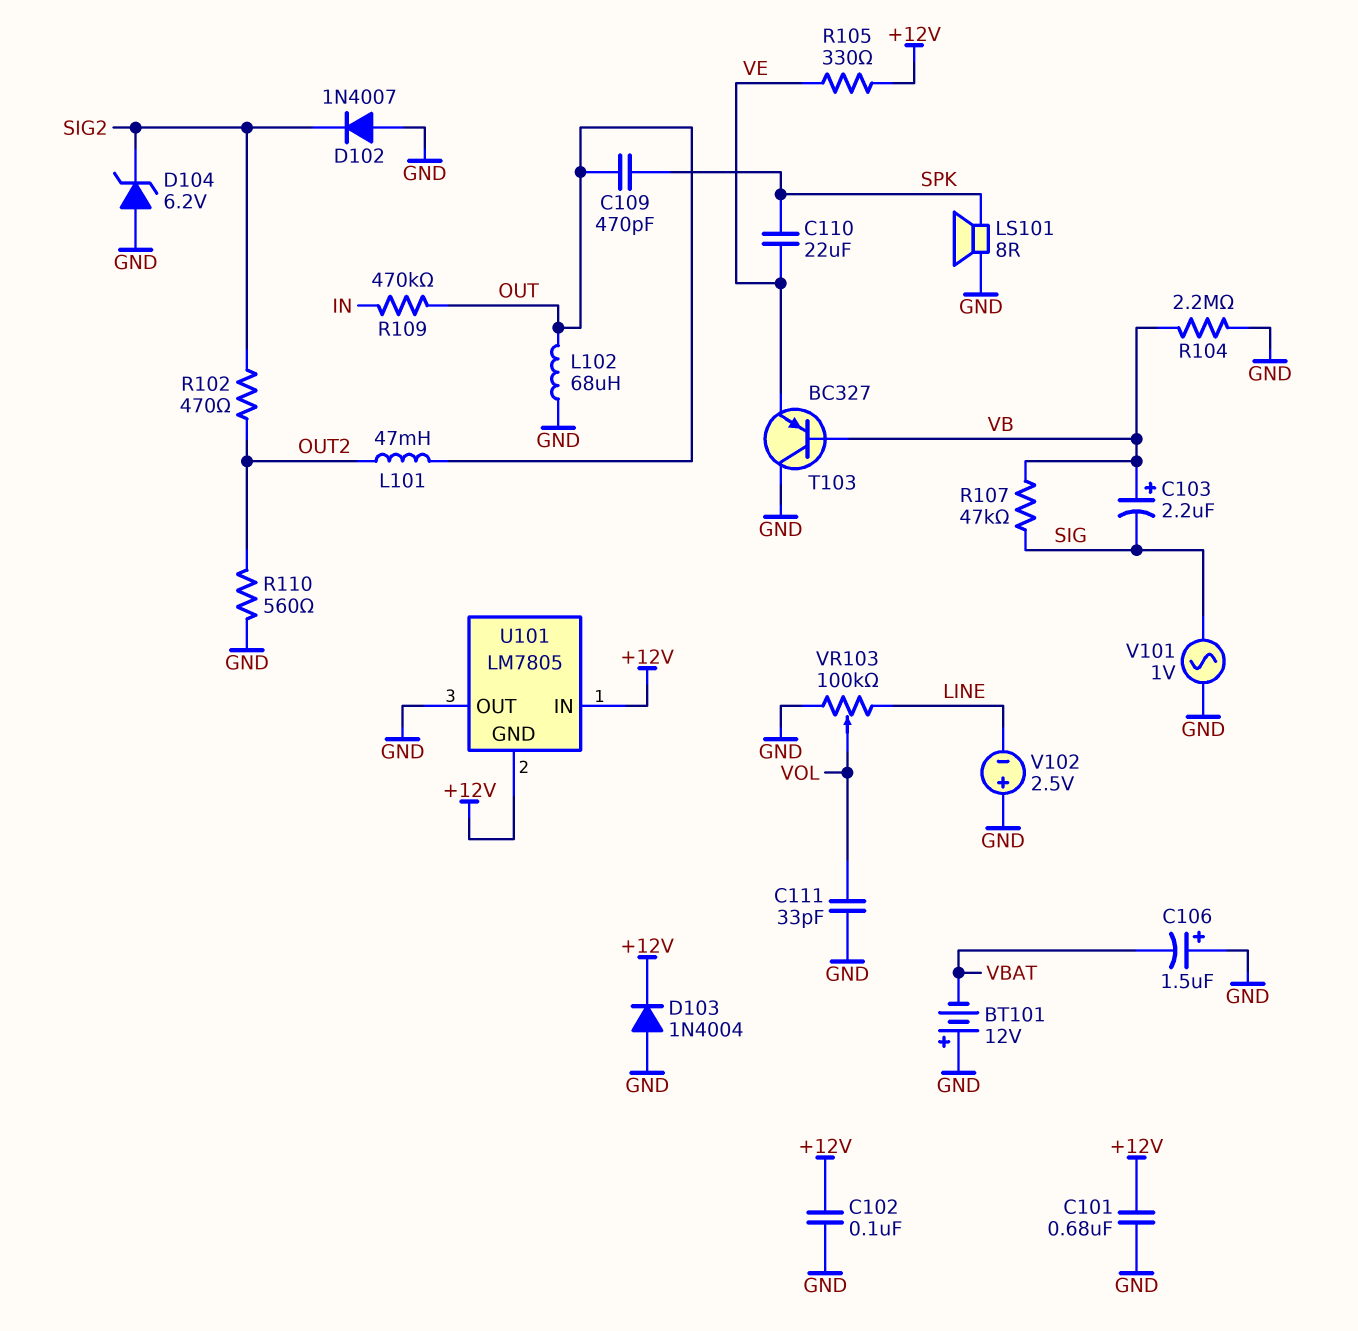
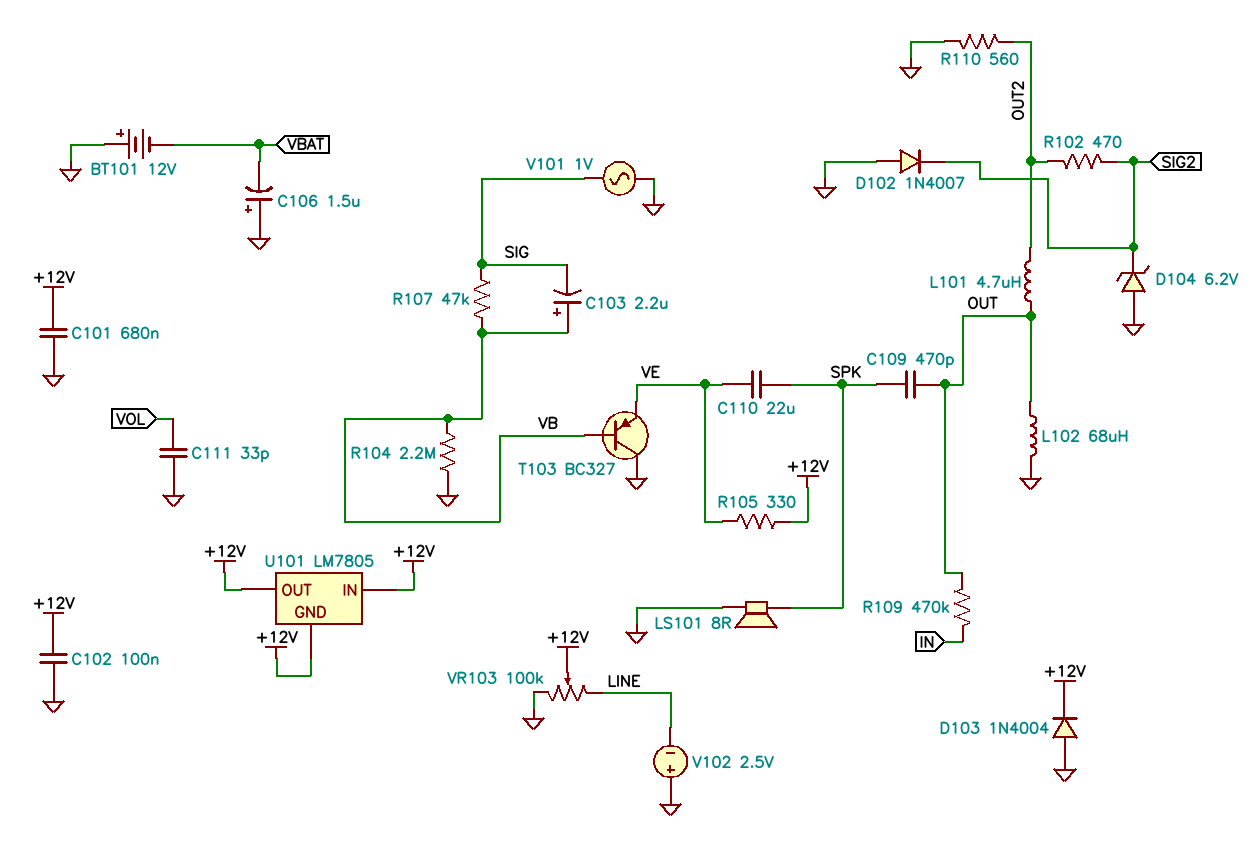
L101: 47mH (OUT, OUT2) -> 4.7uH (OUT, OUT2)
U101 pin OUT: GND -> +12V
VR103: 100k (GND, LINE, wiper VOL) -> 100k (GND, LINE, wiper +12V)

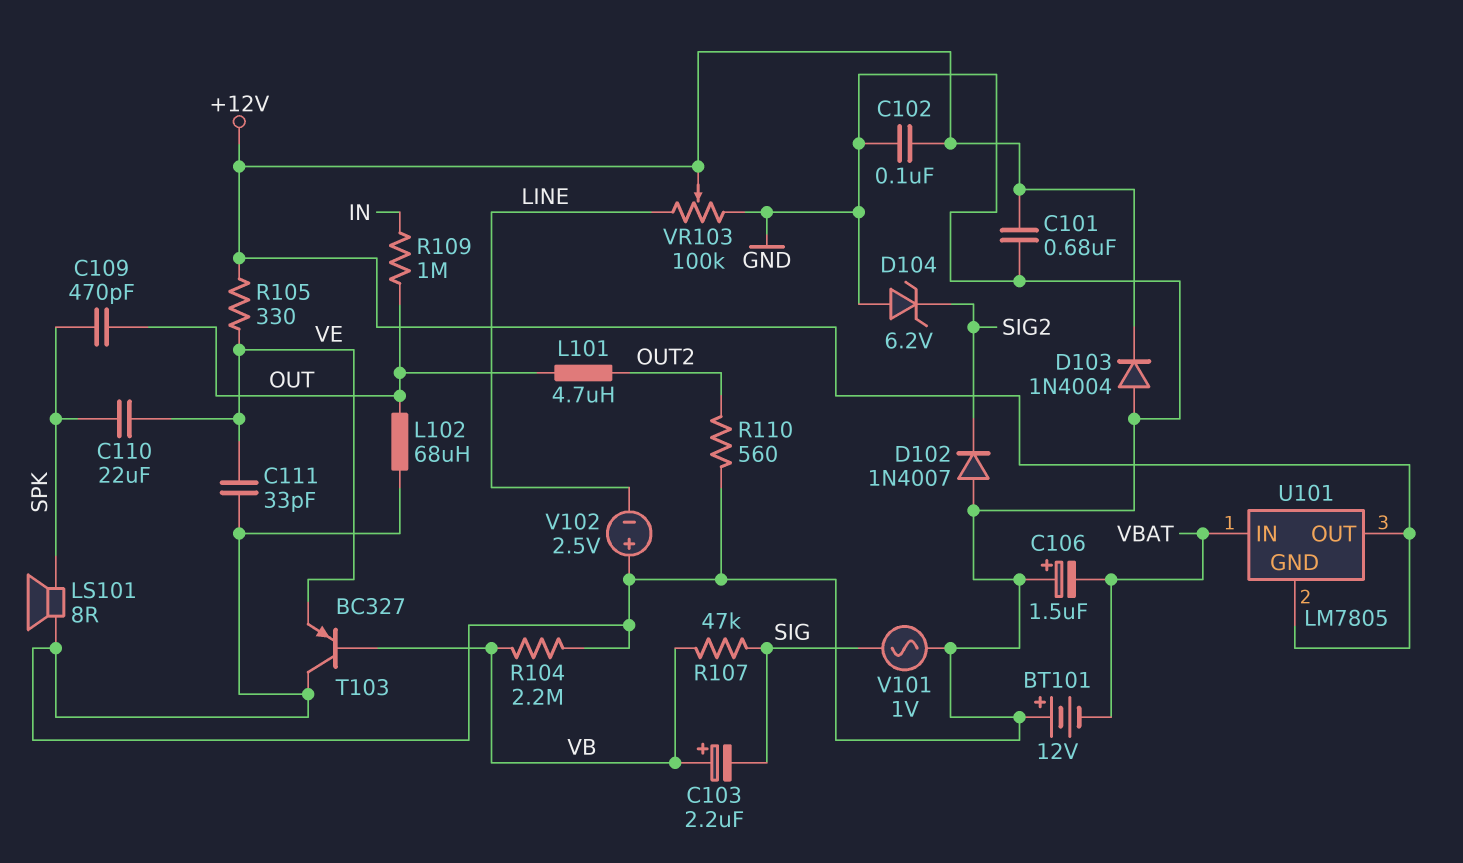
C111: 33pF (GND, VOL) -> 33pF (GND, VE)
R102: 470 (OUT2, SIG2) -> none
R109: 470k (IN, OUT) -> 1M (IN, OUT)
U101 pin IN: +12V -> VBAT

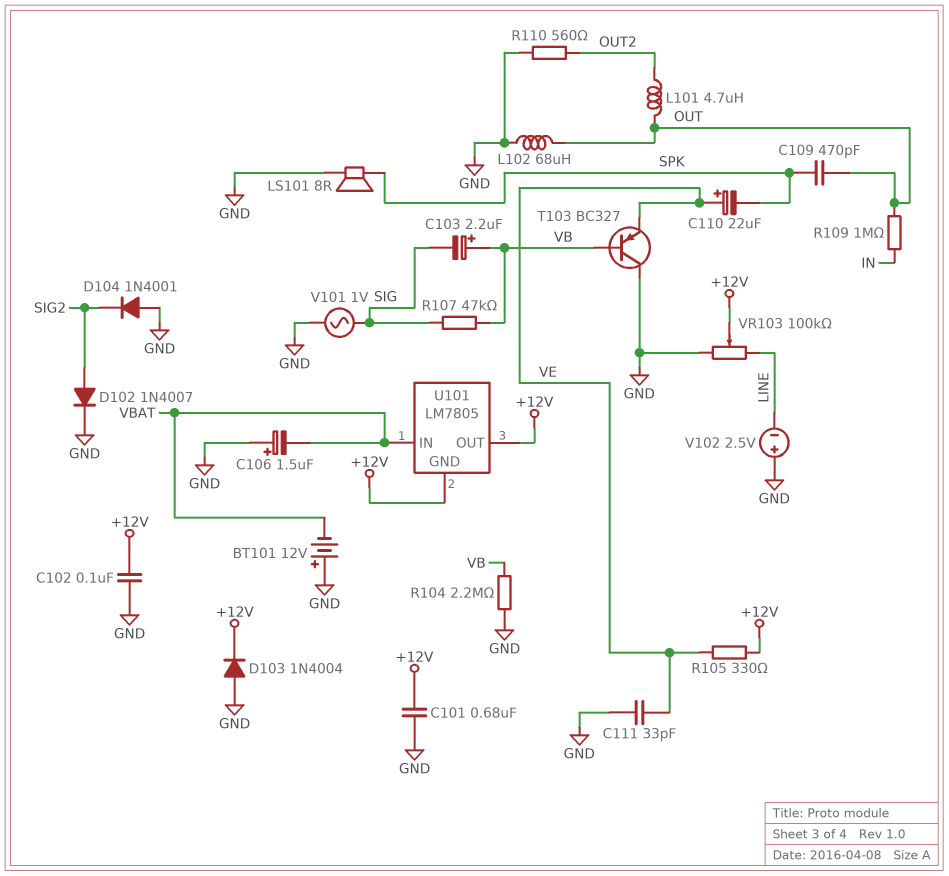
C110: 22uF (SPK, VE) -> 22uF (plus VE, minus SPK)
D102: diode 1N4007 (A GND, K SIG2) -> diode 1N4007 (A SIG2, K GND)
D104: zener 6.2V (A GND, K SIG2) -> diode 1N4001 (A GND, K SIG2)

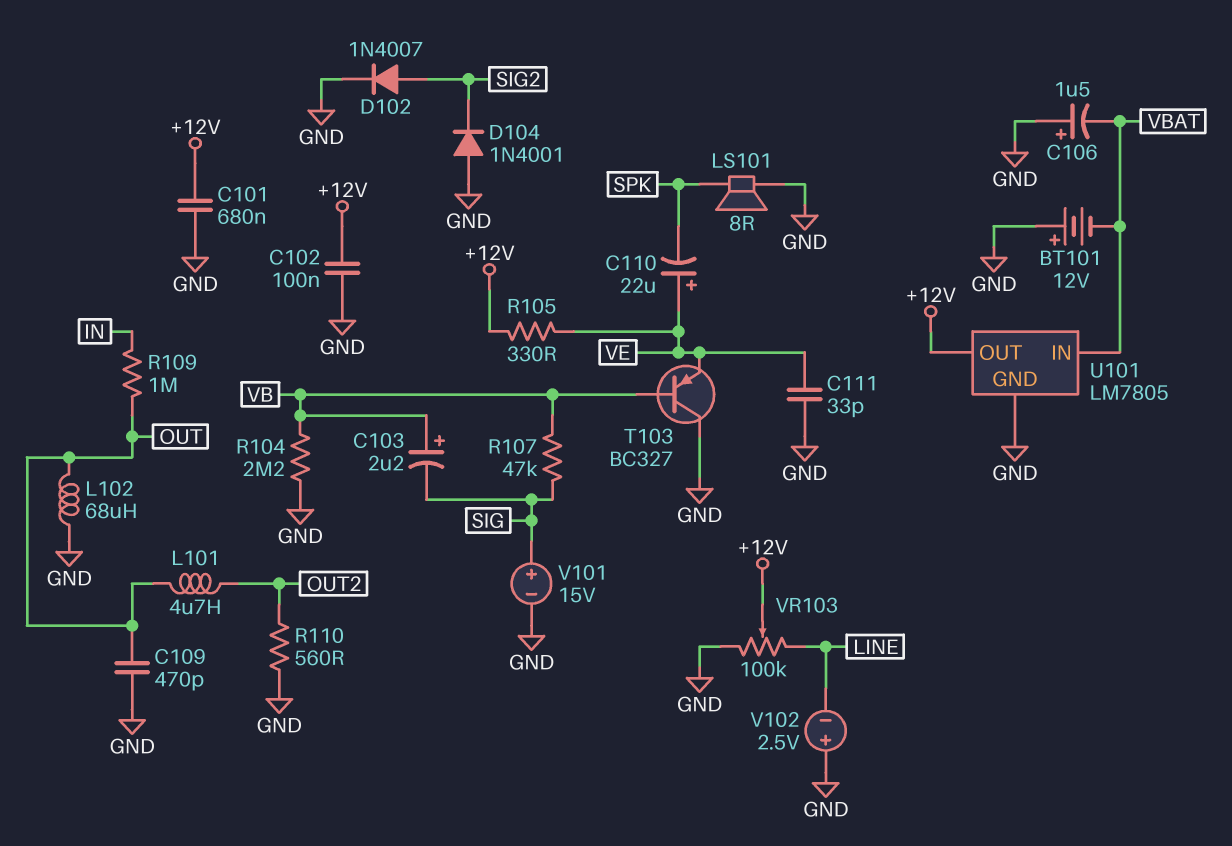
C109: 470pF (OUT, SPK) -> 470pF (GND, OUT)
D103: diode 1N4004 (A GND, K +12V) -> none
U101 pin GND: +12V -> GND
V101: AC 1V (GND, SIG) -> 15V (plus SIG, minus GND)

